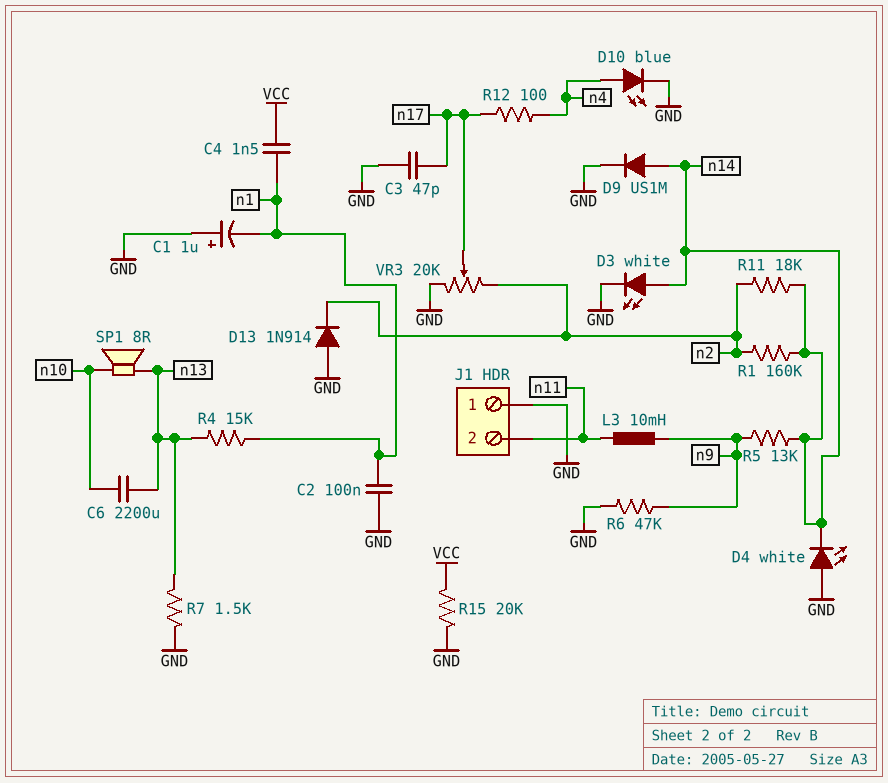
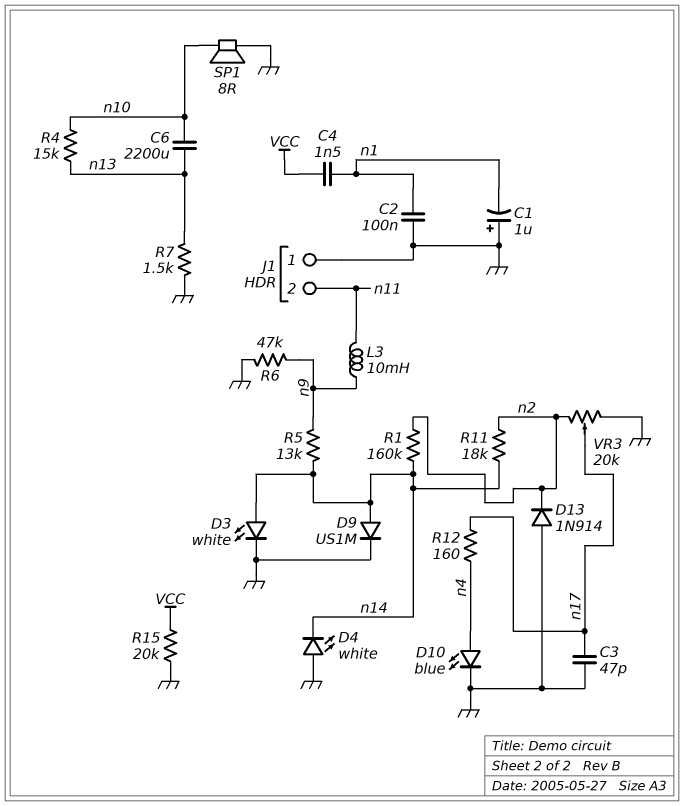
R4: 15k (n1, n13) -> 15k (n10, n13)
R12: 100 (n4, n17) -> 160 (n4, n17)
SP1: speaker 8R (n10, n13) -> speaker 8R (GND, n10)

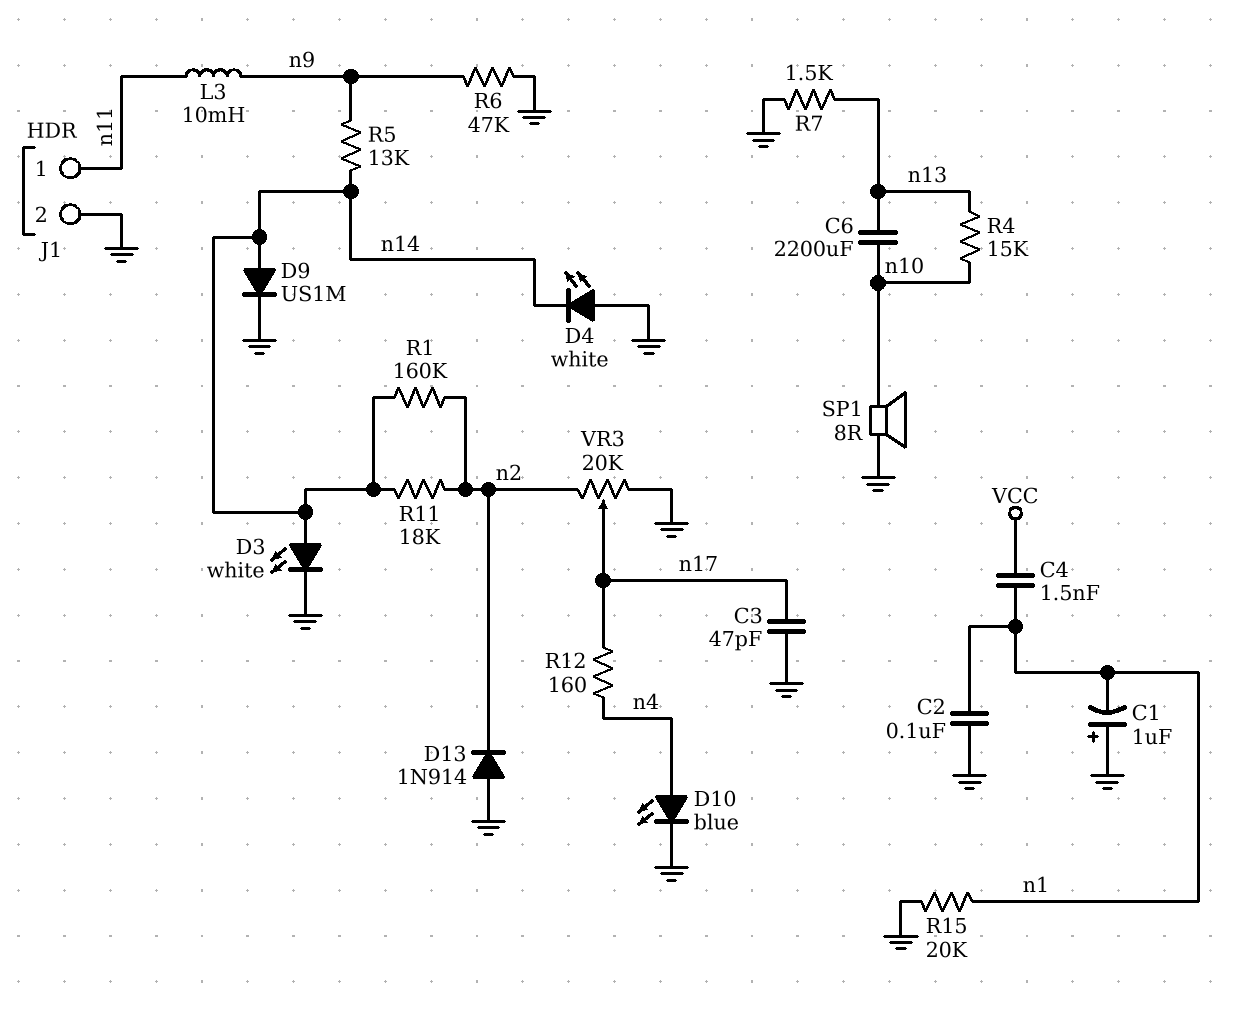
J1 pin 1: GND -> n11
J1 pin 2: n11 -> GND
R15: 20k (GND, VCC) -> 20k (GND, n1)

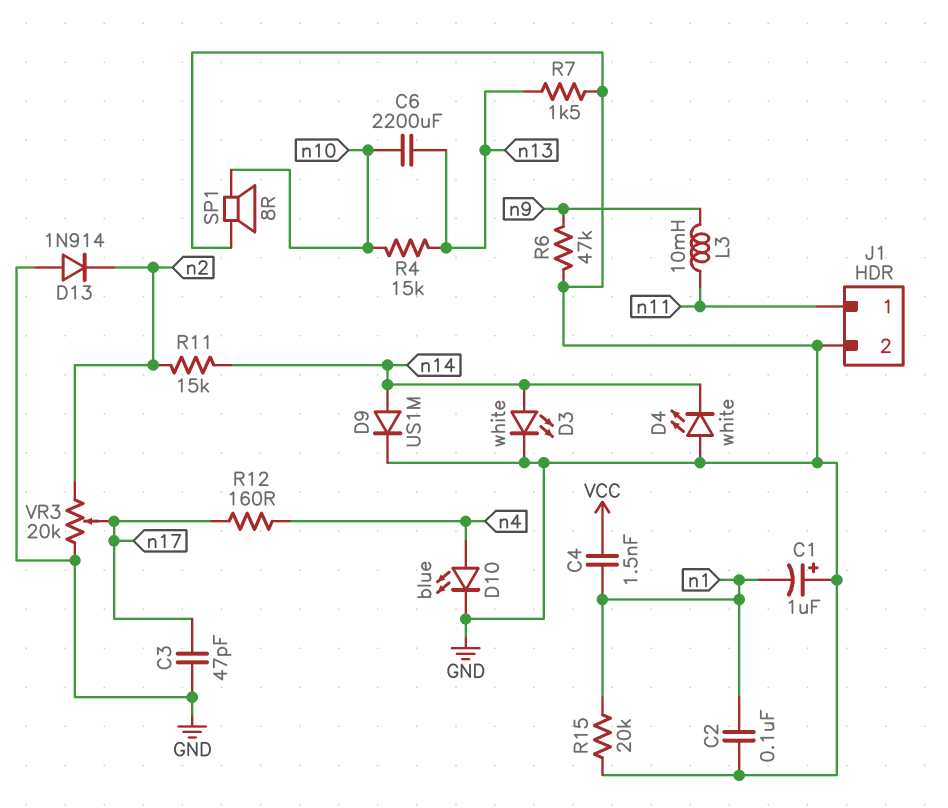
R1: 160k (n2, n14) -> none
R5: 13k (n9, n14) -> none
R11: 18k (n2, n14) -> 15k (n2, n14)

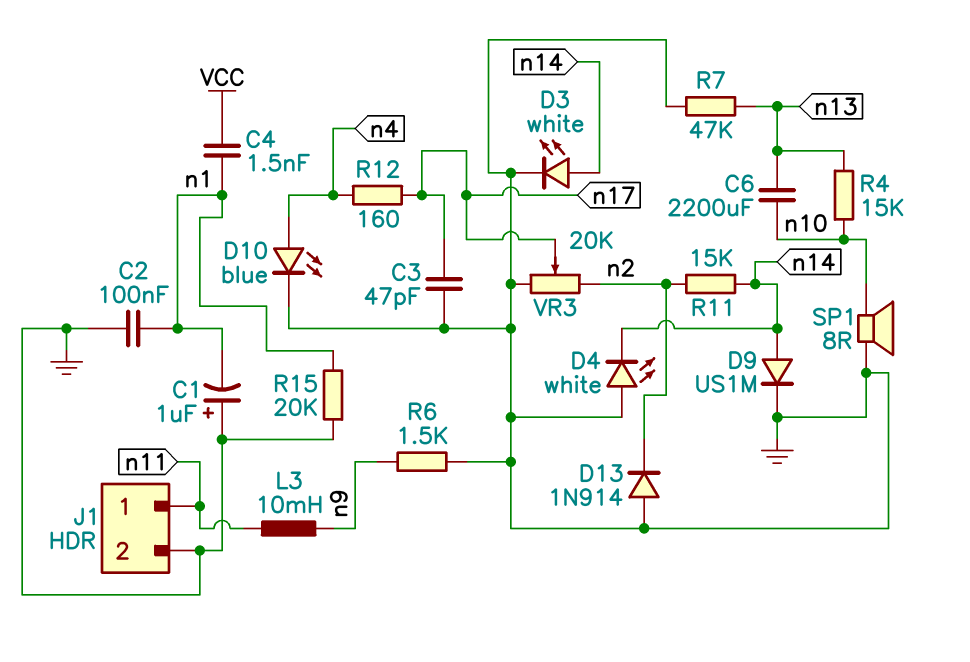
R6: 47k (GND, n9) -> 1.5k (GND, n9)
R7: 1.5k (GND, n13) -> 47k (GND, n13)

